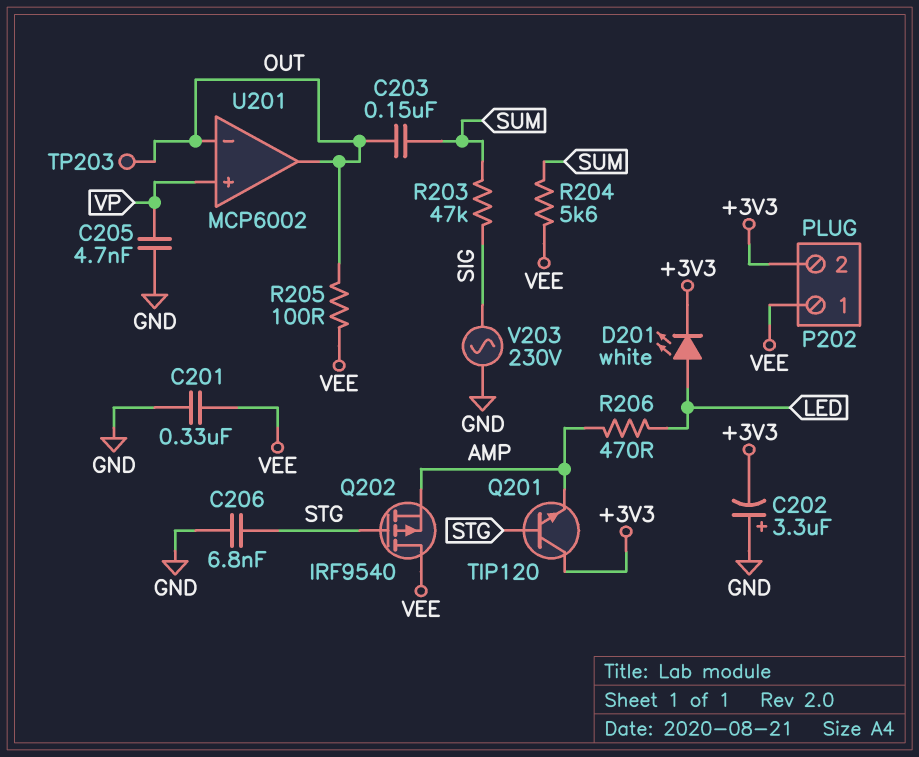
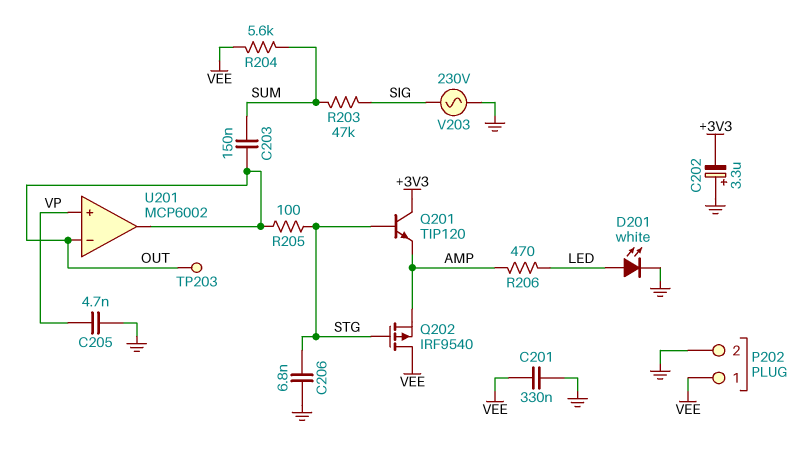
D201: LED white (A LED, K +3V3) -> LED white (A LED, K GND)
P202 pin 2: +3V3 -> GND
R205: 100 (OUT, VEE) -> 100 (OUT, STG)

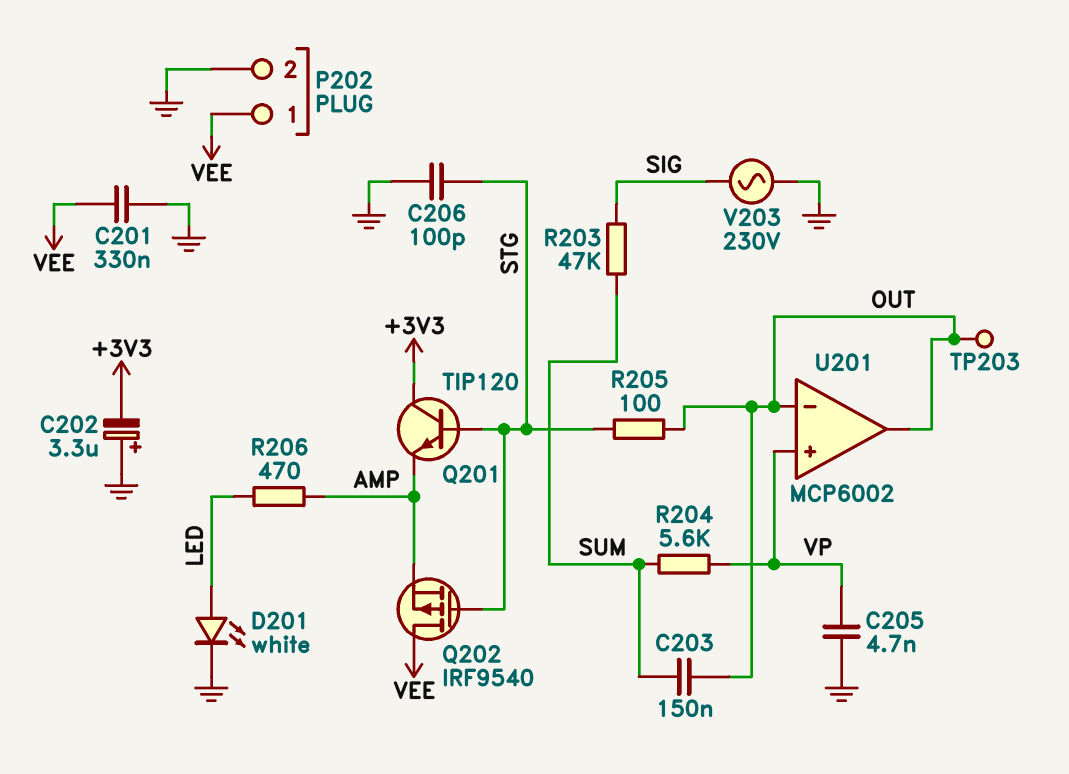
C206: 6.8nF (GND, STG) -> 100pF (GND, STG)
R204: 5.6k (SUM, VEE) -> 5.6k (SUM, VP)

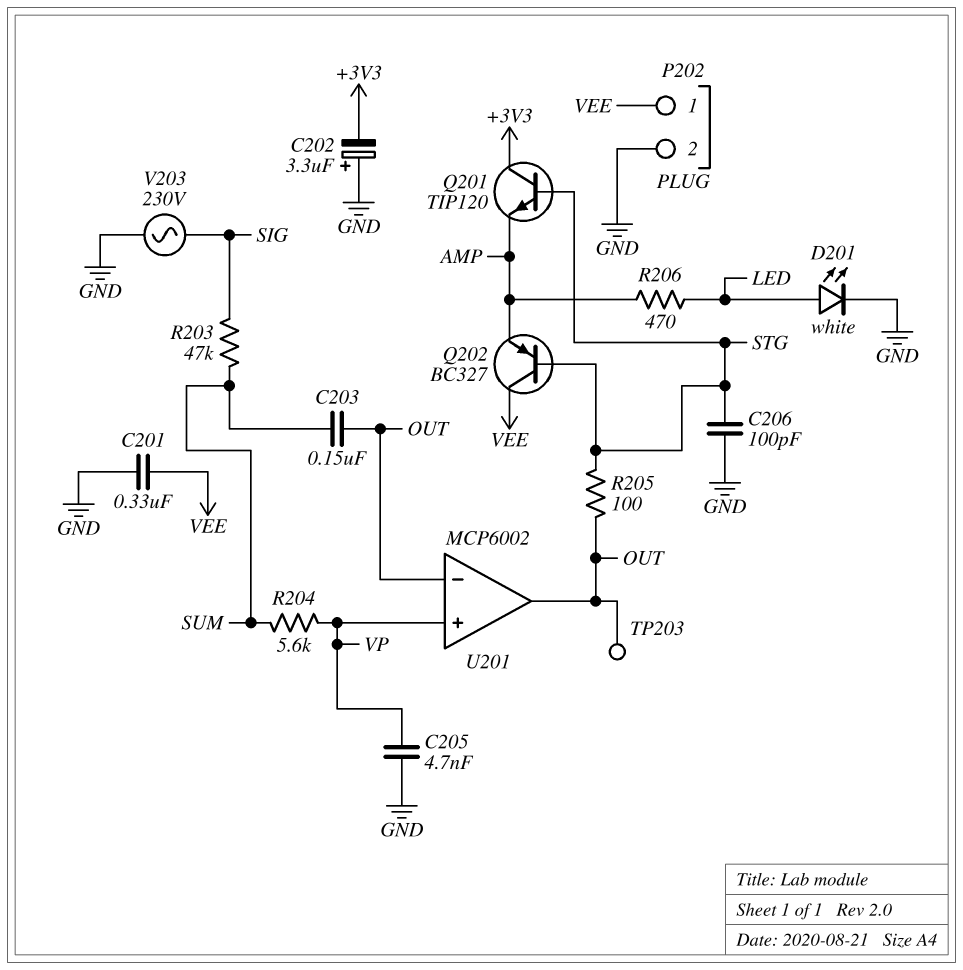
Q202: PMOS IRF9540 (G STG, D VEE, S AMP) -> PNP BC327 (B STG, C VEE, E AMP)

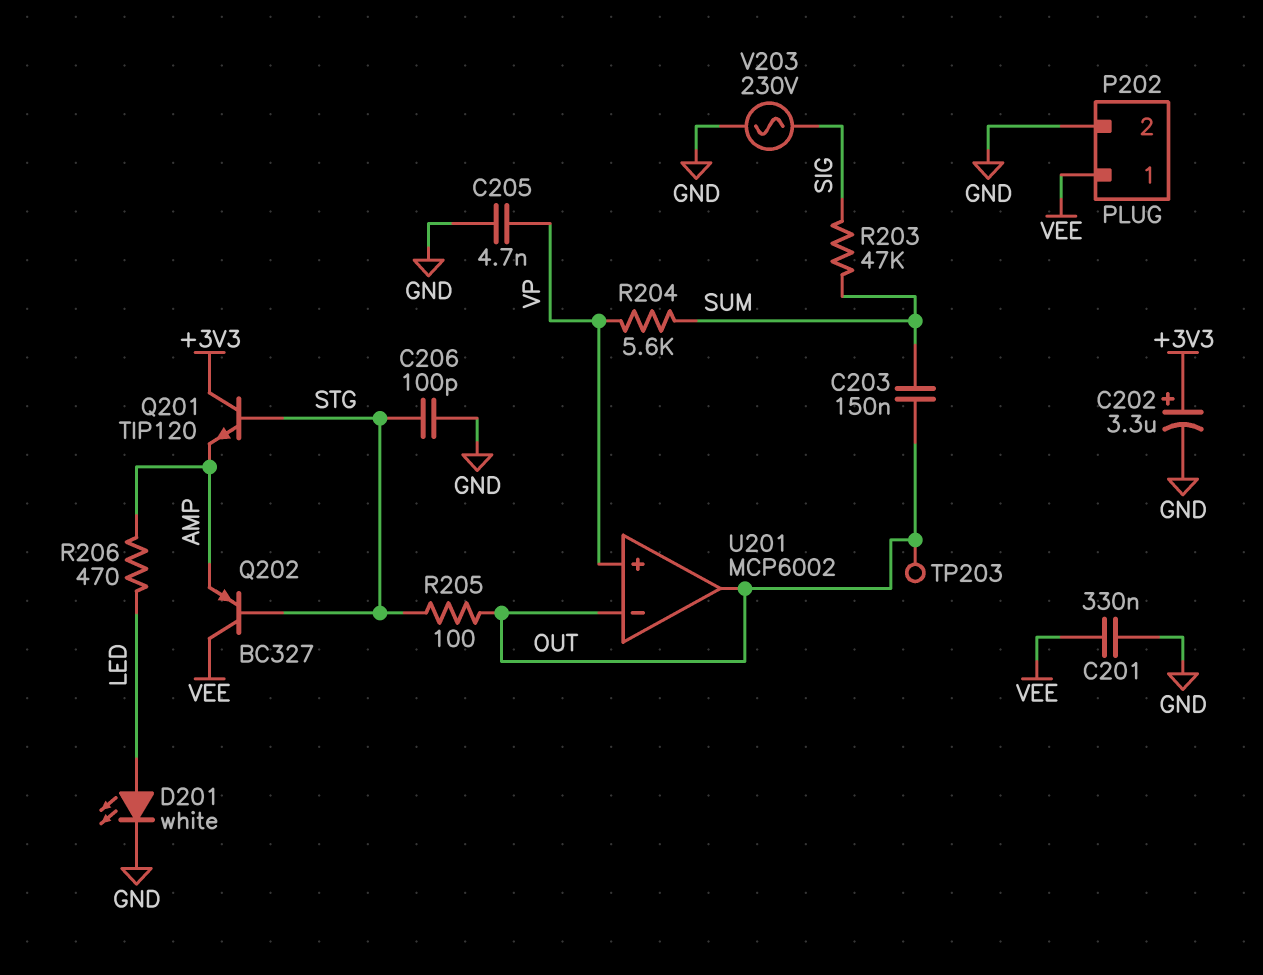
C202: 3.3uF (plus GND, minus +3V3) -> 3.3uF (plus +3V3, minus GND)

